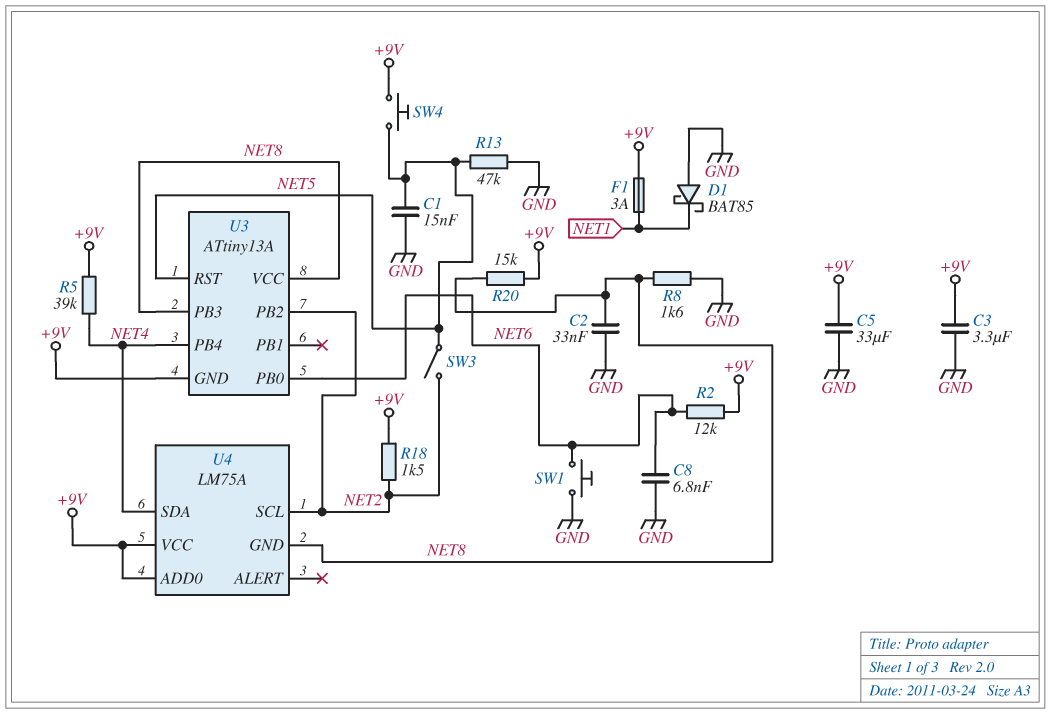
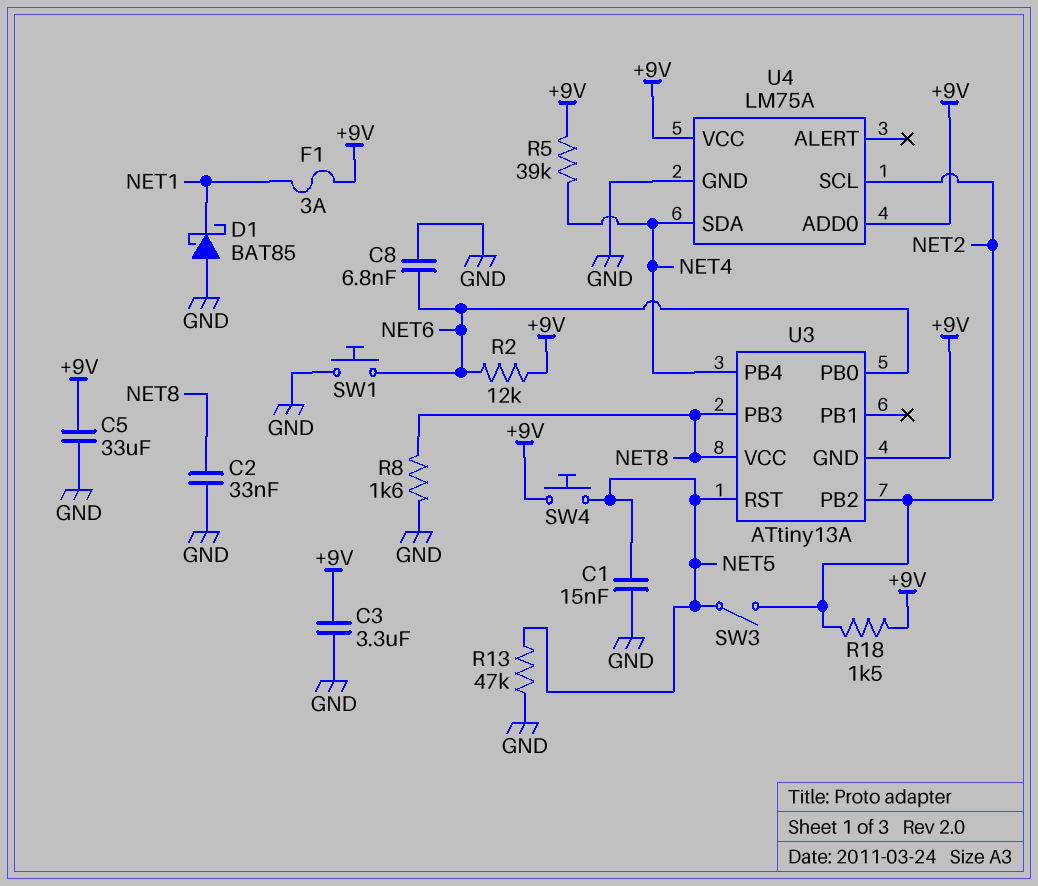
R20: 15k (+9V, NET8) -> none
U4 pin GND: NET8 -> GND

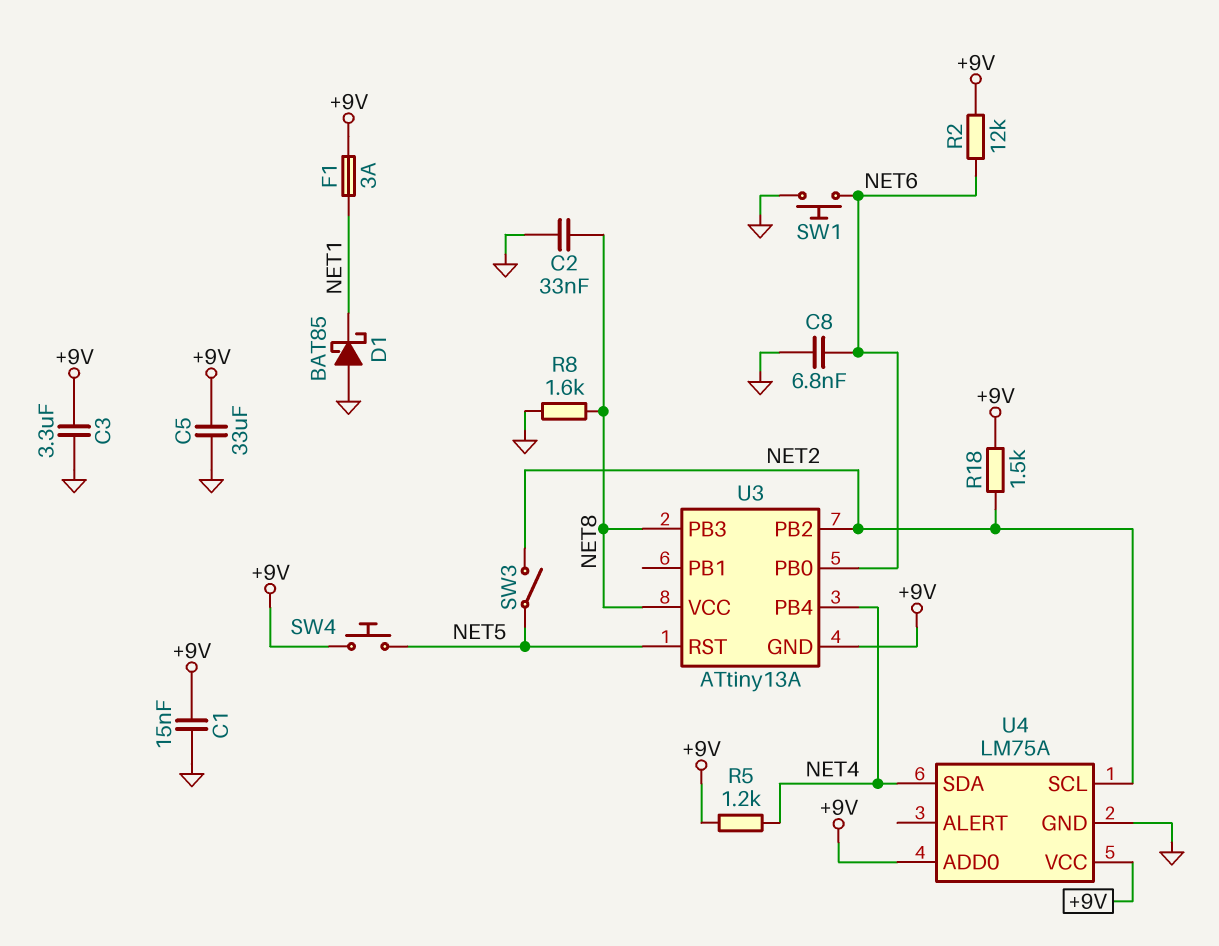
C1: 15nF (GND, NET5) -> 15nF (+9V, GND)
R5: 39k (+9V, NET4) -> 1.2k (+9V, NET4)
R13: 47k (GND, NET5) -> none

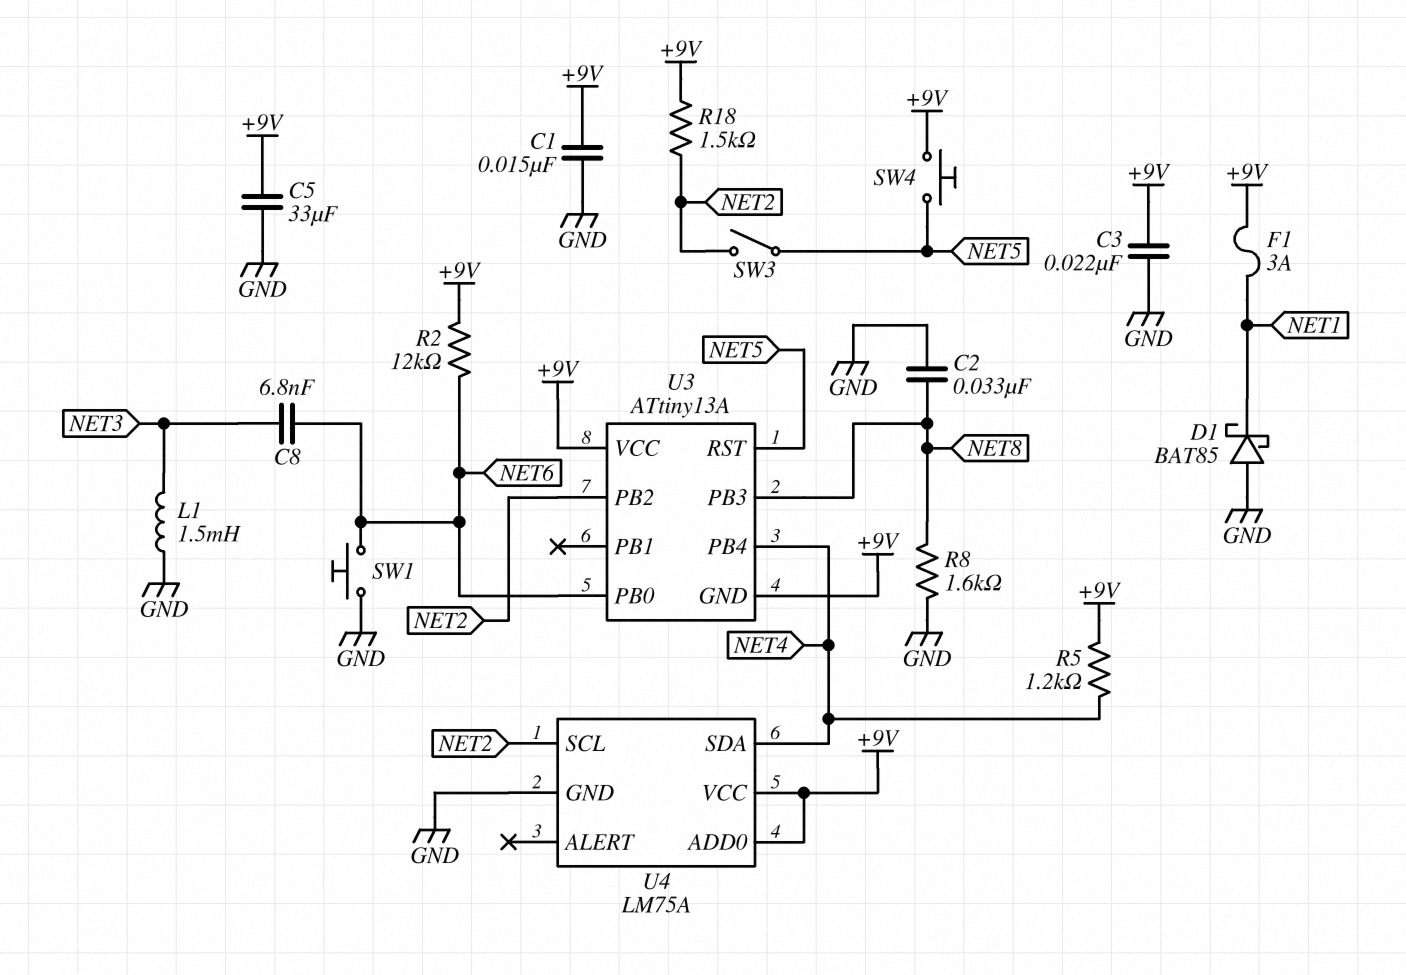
C3: 3.3uF (+9V, GND) -> 22nF (+9V, GND)
C8: 6.8nF (GND, NET6) -> 6.8nF (NET3, NET6)
L1: none -> 1.5mH (GND, NET3)
U3 pin VCC: NET8 -> +9V

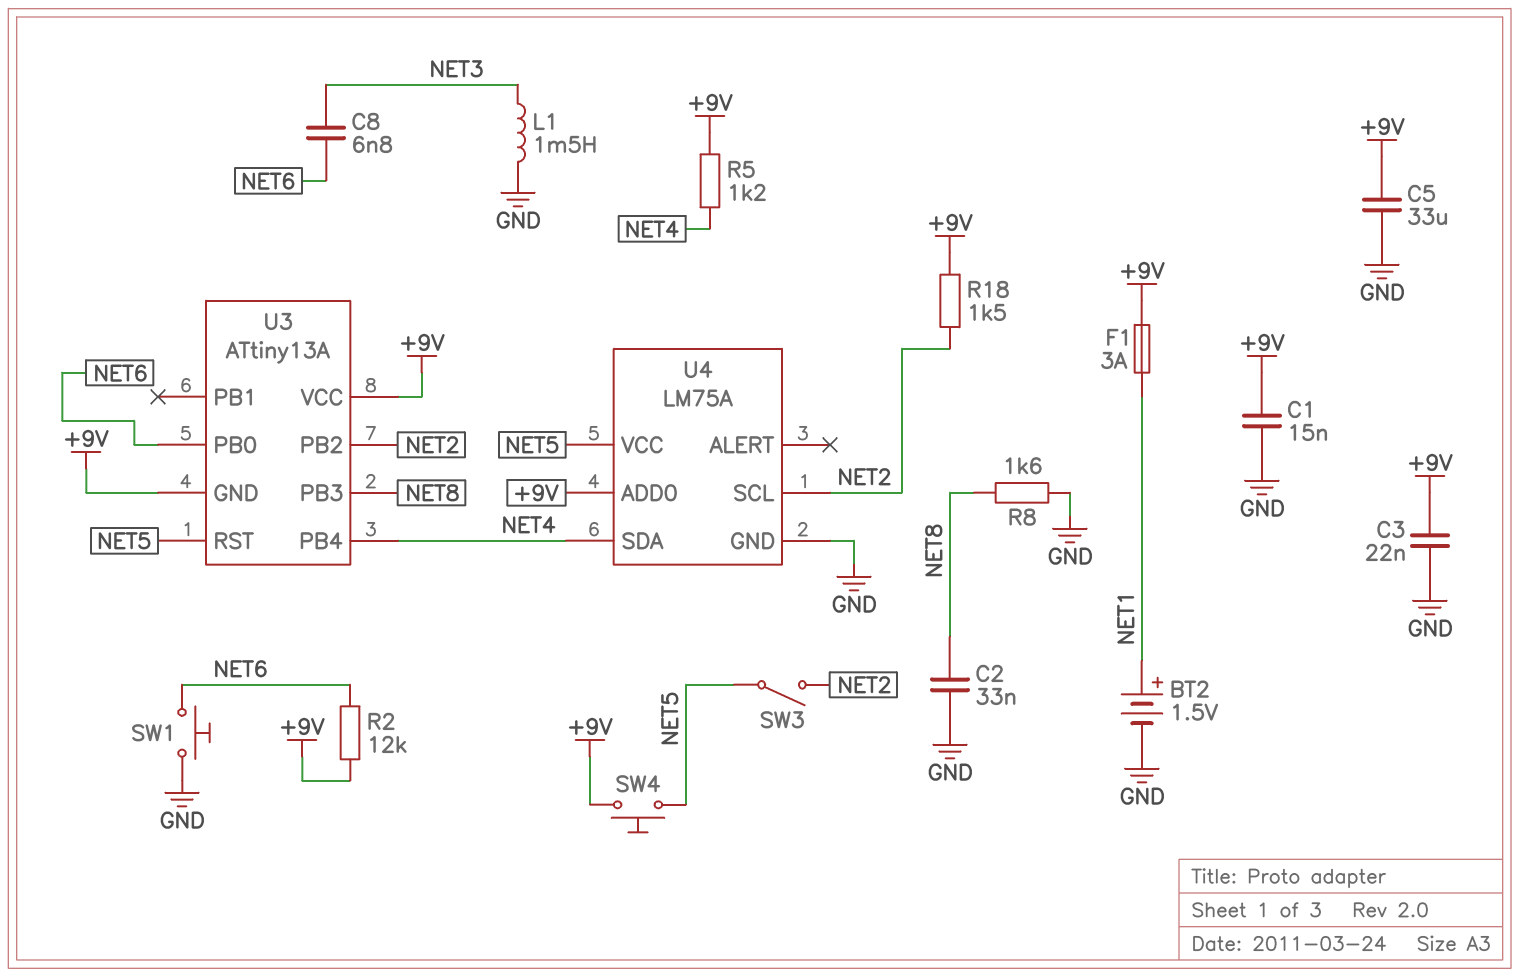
BT2: none -> 1.5V (plus NET1, minus GND)
D1: schottky BAT85 (A GND, K NET1) -> none
U4 pin VCC: +9V -> NET5

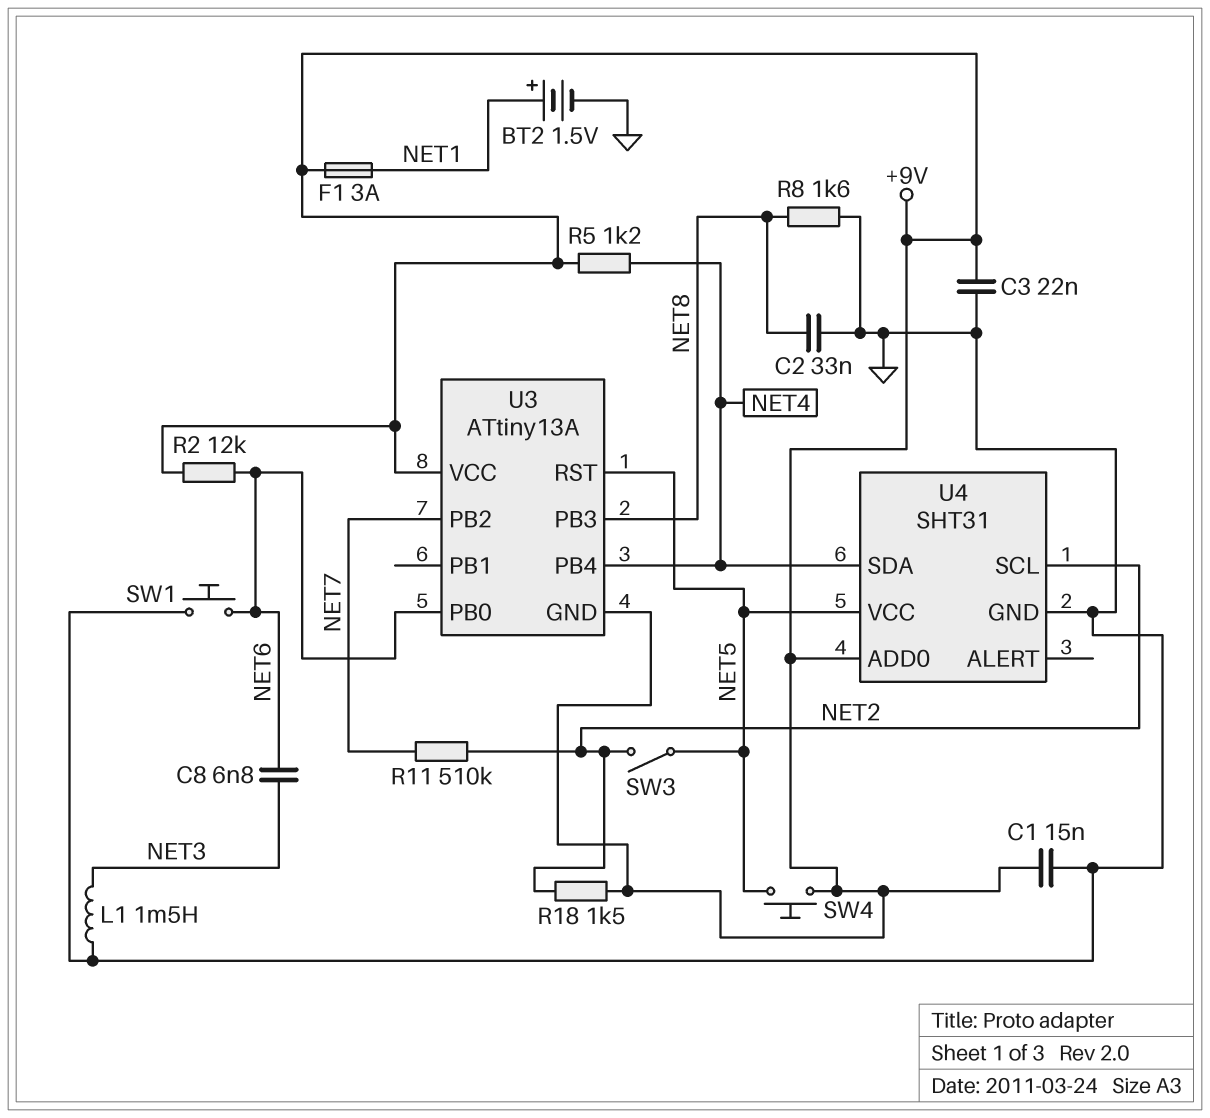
C5: 33uF (+9V, GND) -> none
R11: none -> 510k (NET2, NET7)
U3 pin PB2: NET2 -> NET7
U4: LM75A -> SHT31

